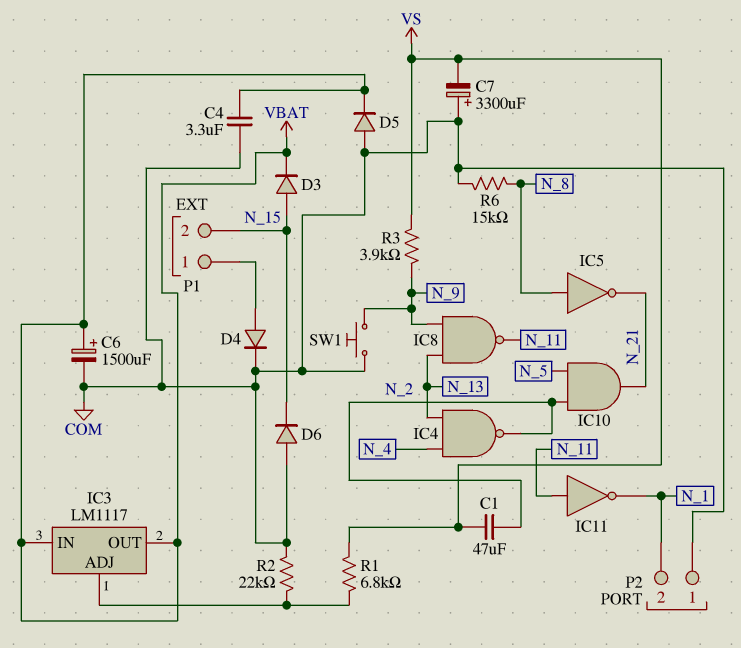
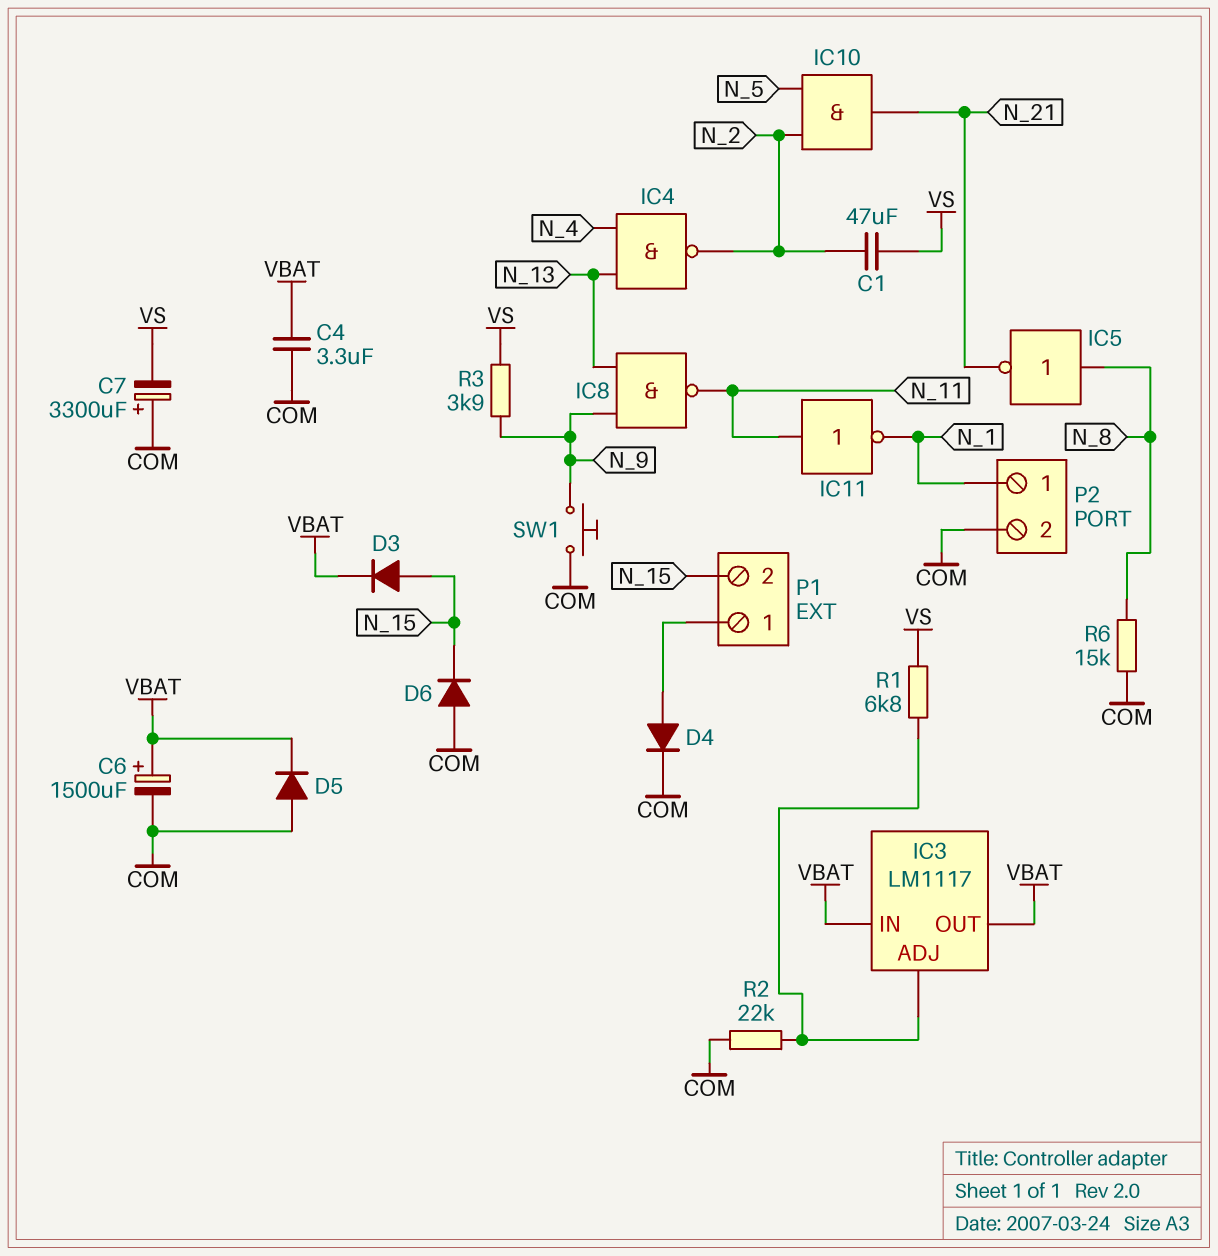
P2 pin 1: COM -> N_1
P2 pin 2: N_1 -> COM

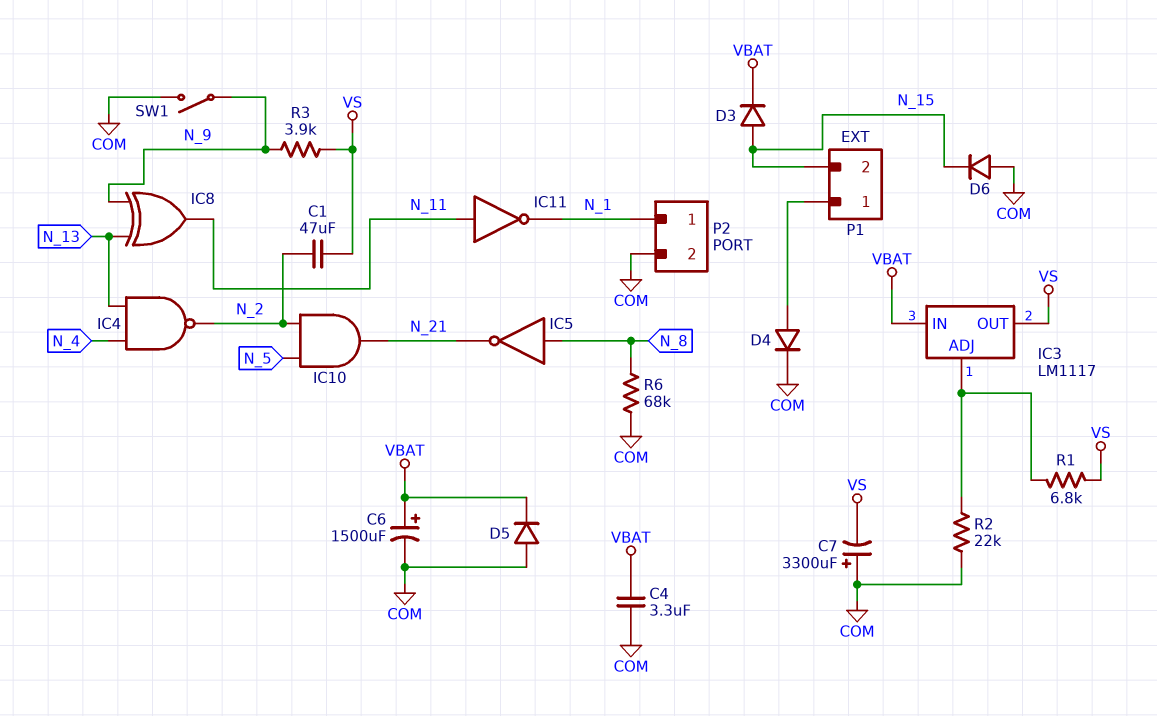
IC3 pin OUT: VBAT -> VS
IC8: NAND (in N_9, in N_13, out N_11) -> XOR (in N_9, in N_13, out N_11)
R6: 15k (COM, N_8) -> 68k (COM, N_8)
SW1: button (COM, N_9) -> switch (COM, N_9)

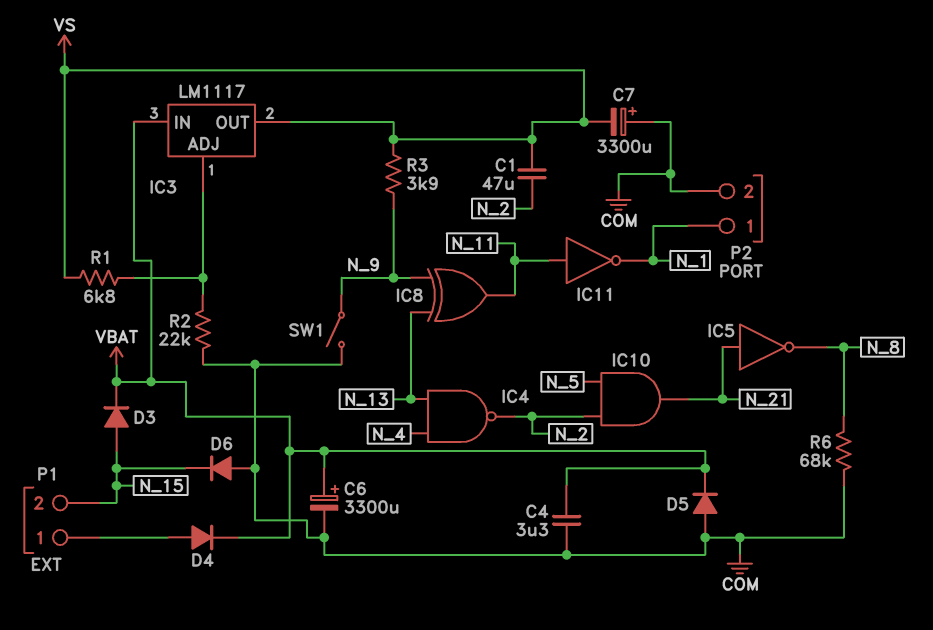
C6: 1500uF (plus VBAT, minus COM) -> 3300uF (plus VBAT, minus COM)
D4: diode (A P1/1, K COM) -> diode (A P1/1, K VBAT)
IC5: NOT (in N_8, out N_21) -> NOT (in N_21, out N_8)

